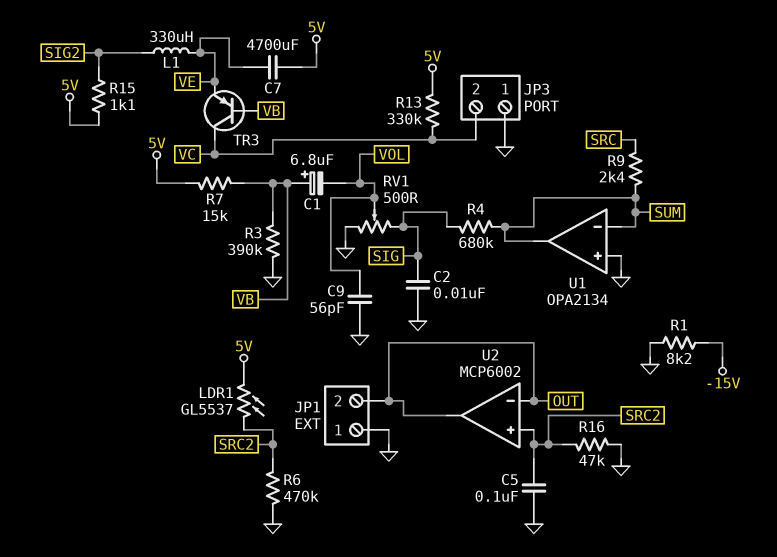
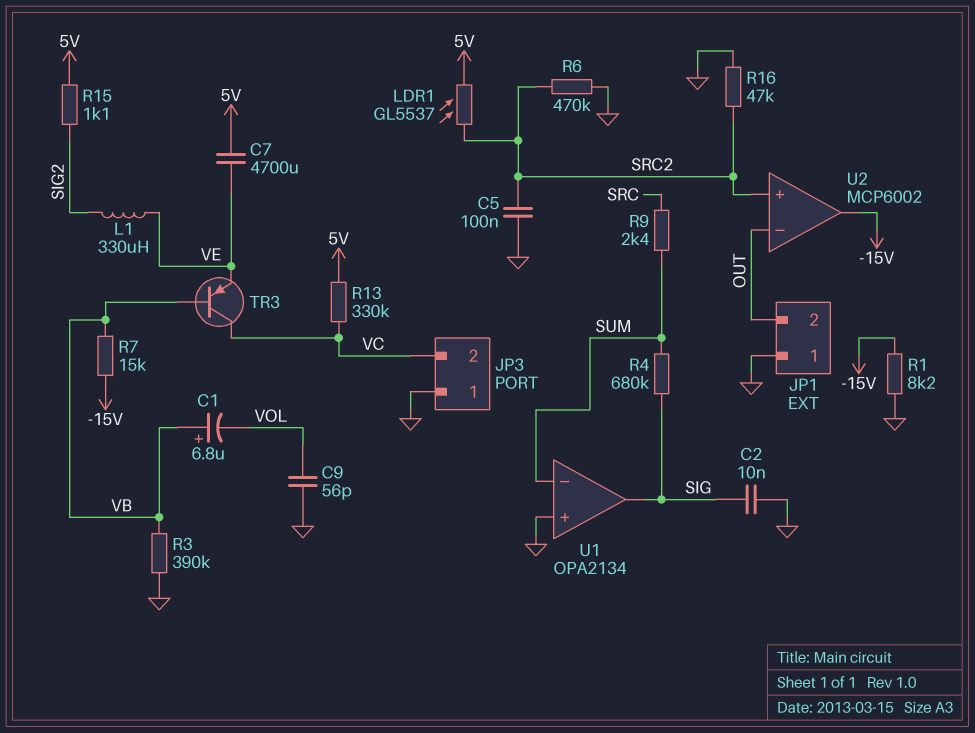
R7: 15k (5V, VB) -> 15k (-15V, VB)
RV1: 500 (GND, SIG, wiper VOL) -> none
U1 pin out: SUM -> SIG
U2 pin out: OUT -> -15V

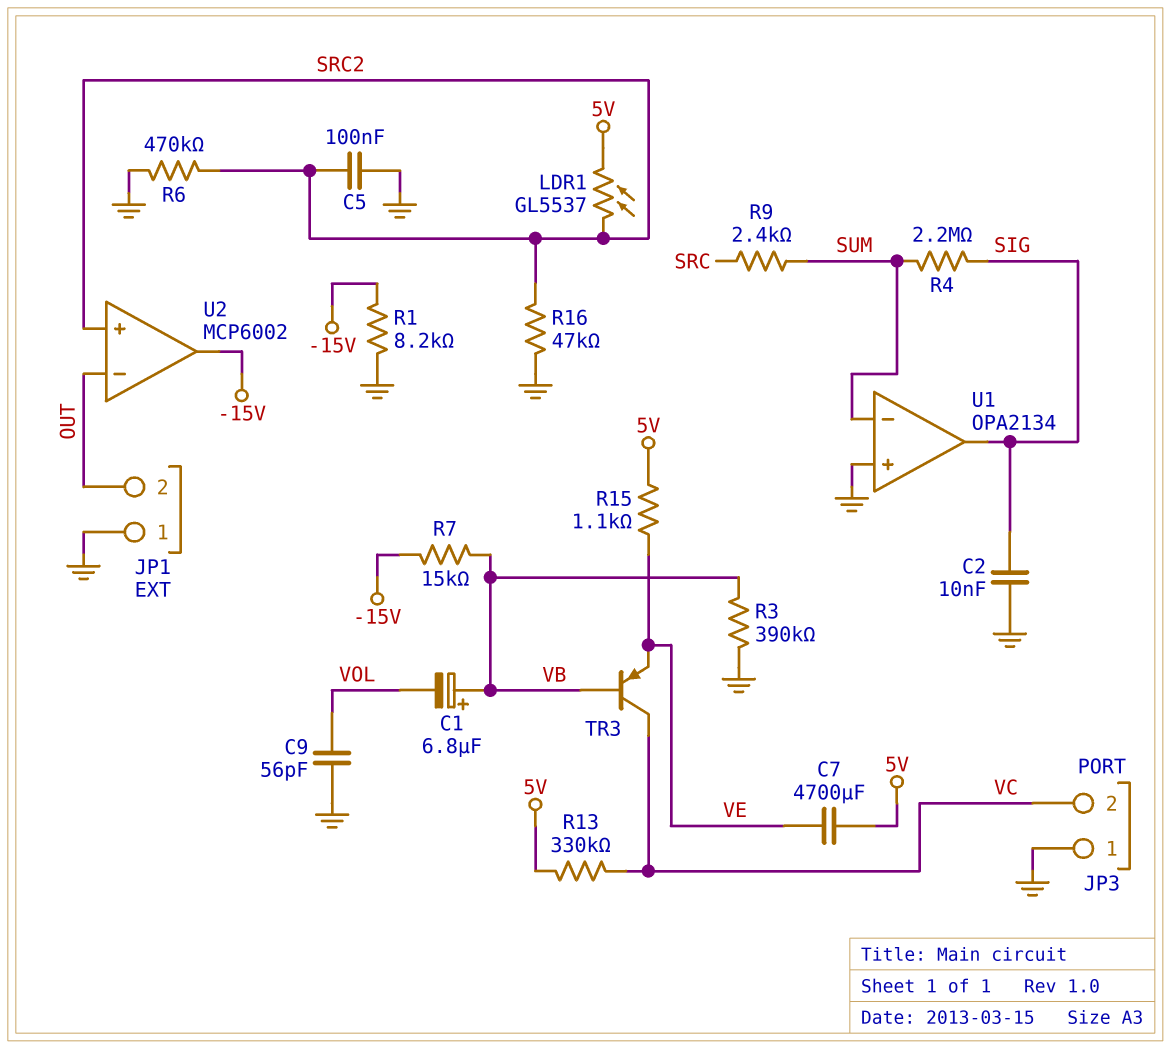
L1: 330uH (SIG2, VE) -> none
R4: 680k (SIG, SUM) -> 2.2M (SIG, SUM)
R15: 1.1k (5V, SIG2) -> 1.1k (5V, VE)

